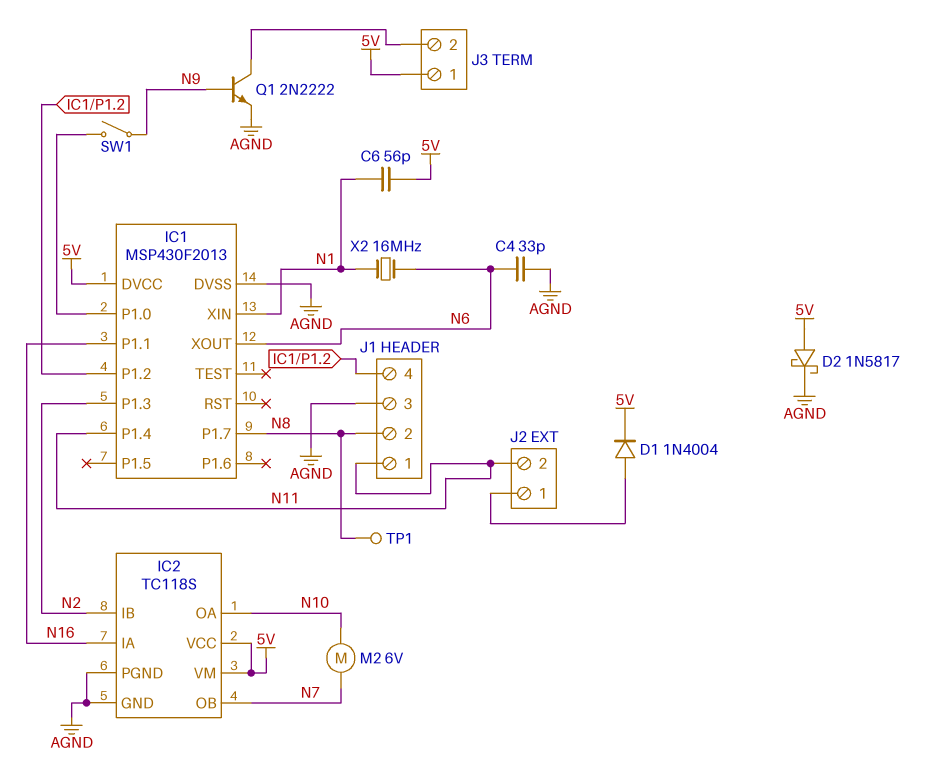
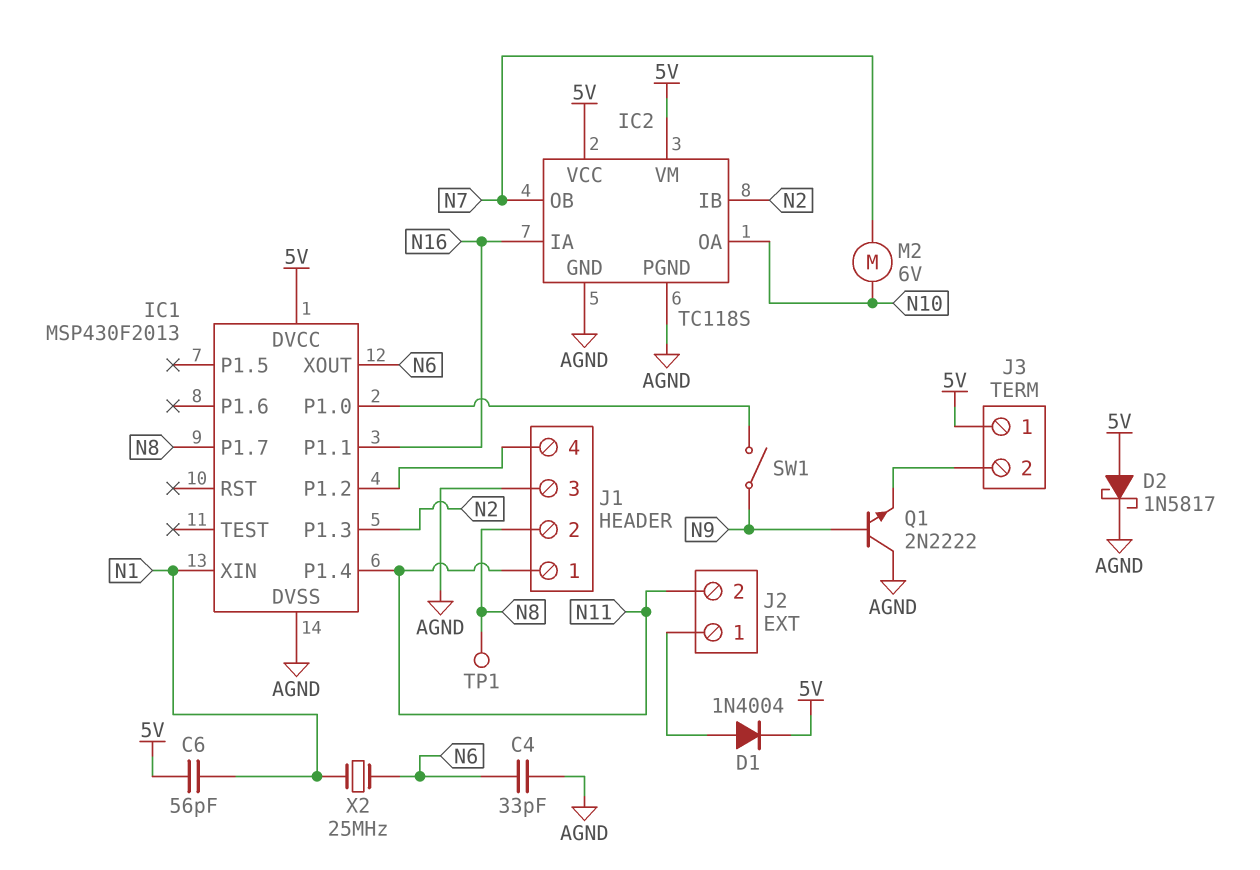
Q1: NPN 2N2222 (B N9, C J3/2, E AGND) -> NPN 2N2222 (B N9, C AGND, E J3/2)
X2: 16MHz (N1, N6) -> 25MHz (N1, N6)

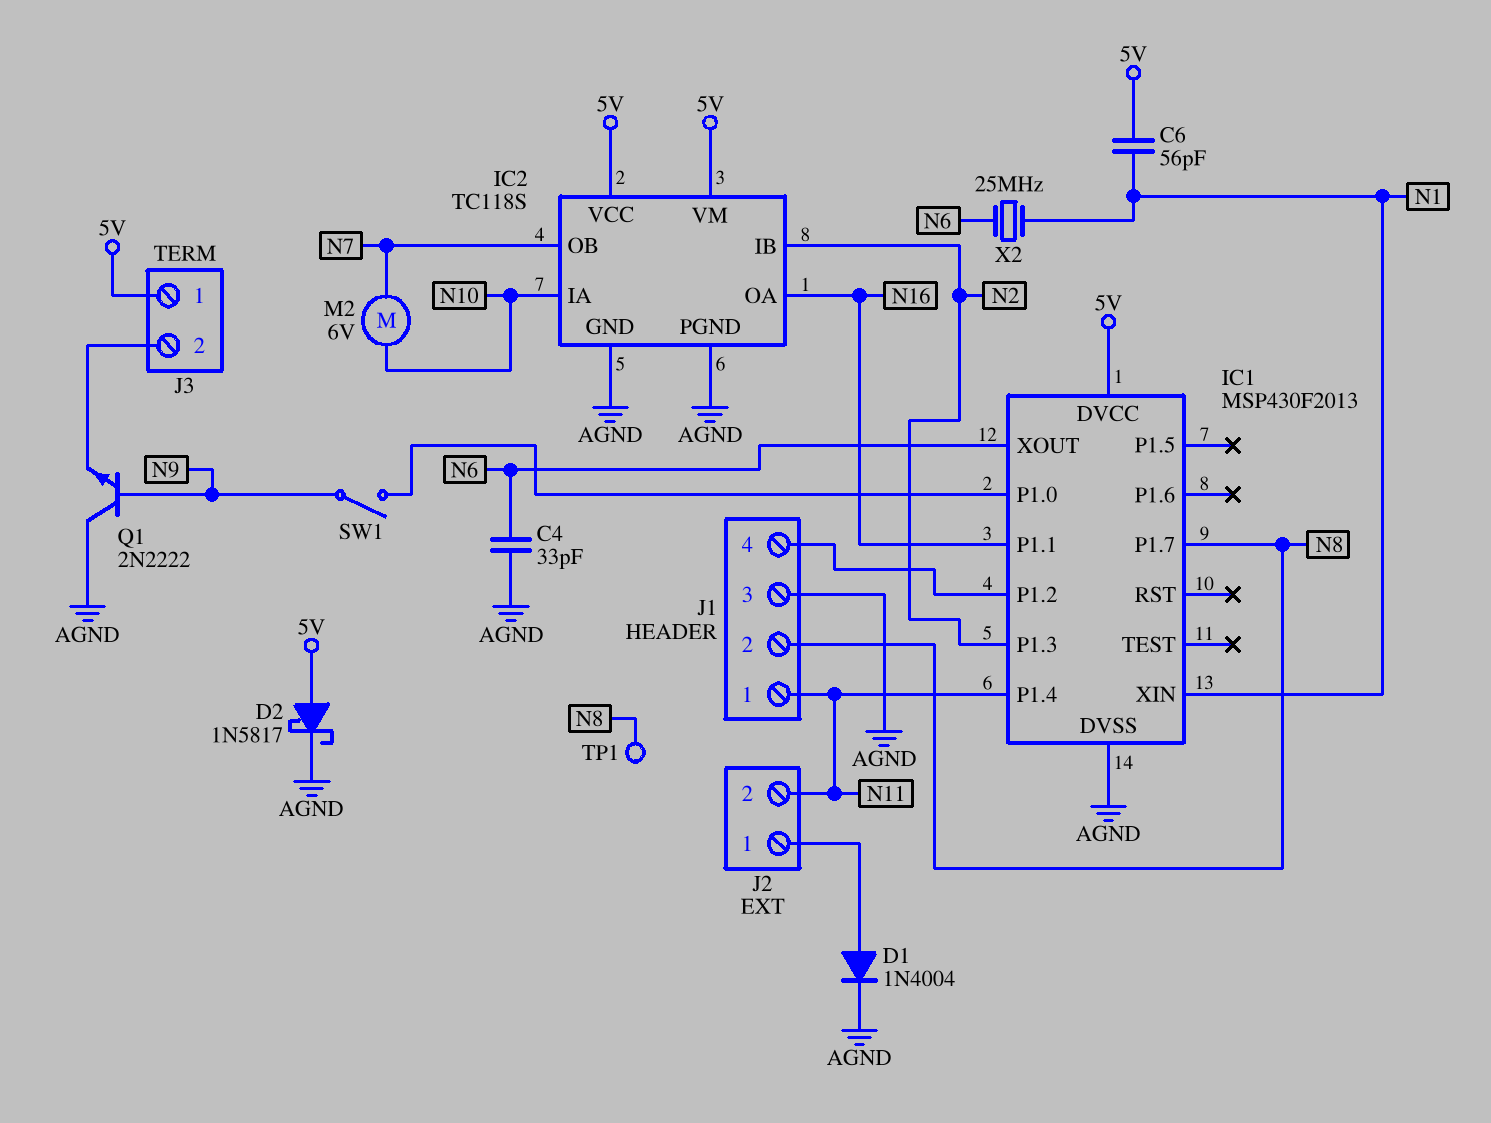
D1: diode 1N4004 (A J2/1, K 5V) -> diode 1N4004 (A J2/1, K AGND)
IC2 pin IA: N16 -> N10
IC2 pin OA: N10 -> N16

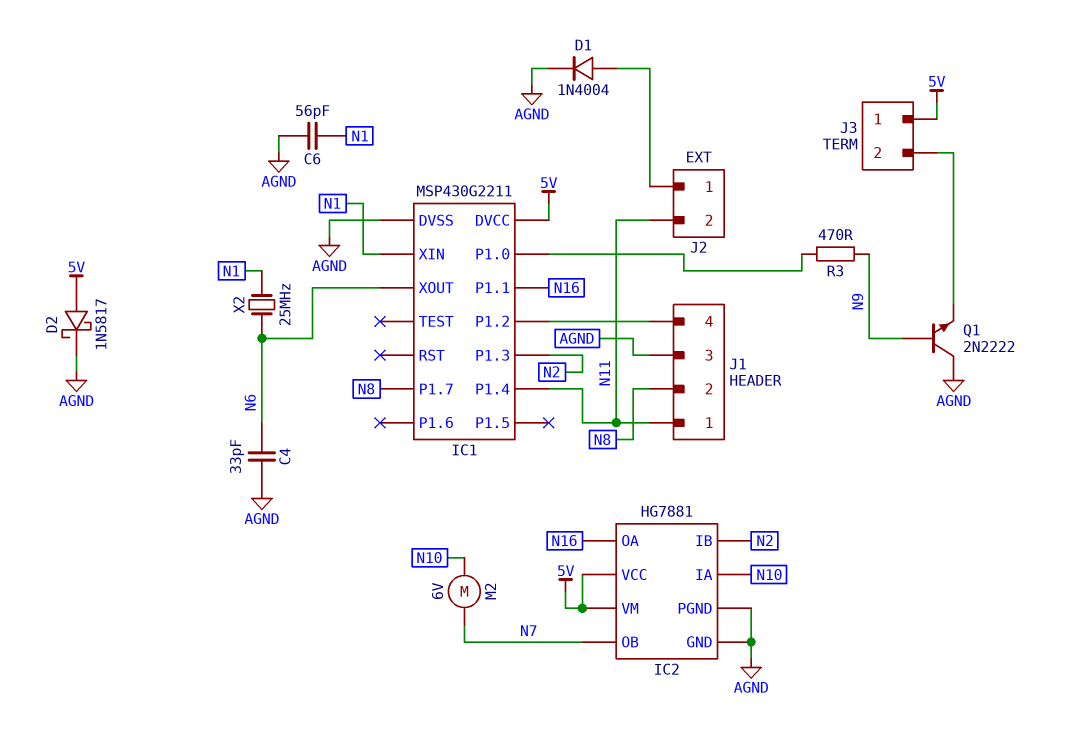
C6: 56pF (5V, N1) -> 56pF (AGND, N1)
IC1: MSP430F2013 -> MSP430G2211
IC2: TC118S -> HG7881
R3: none -> 470 (IC1/P1.0, N9)
SW1: switch (IC1/P1.0, N9) -> none
TP1: test point (N8) -> none

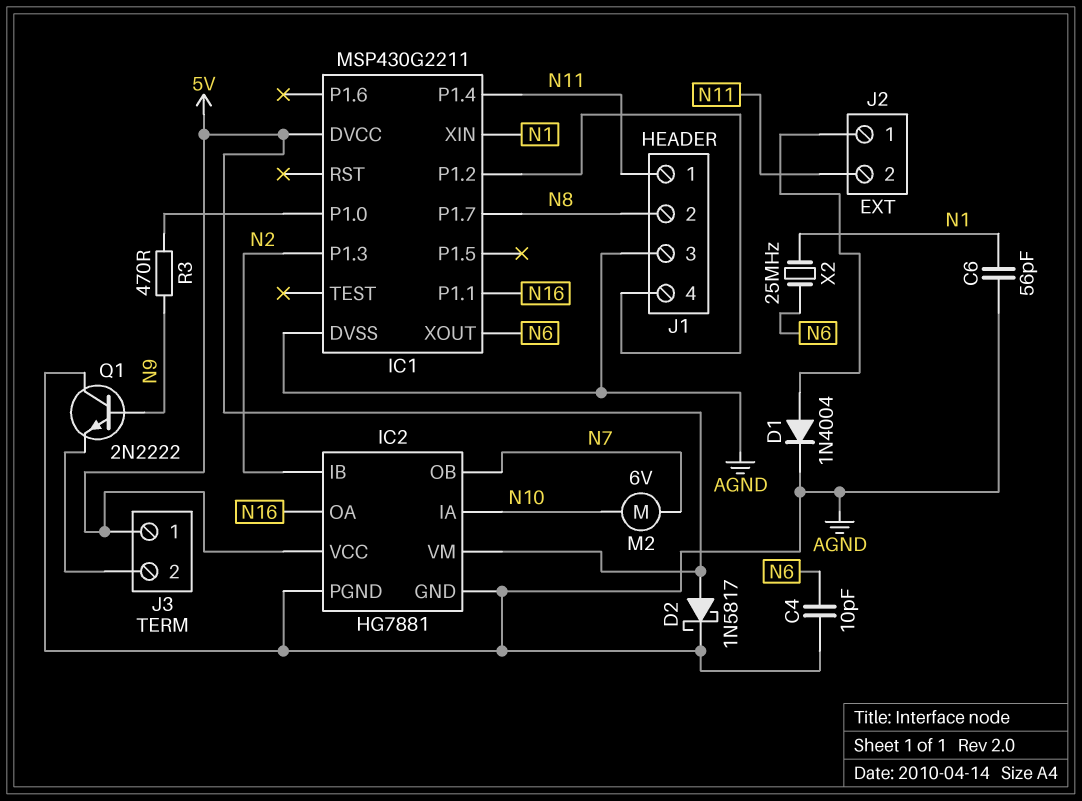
C4: 33pF (AGND, N6) -> 10pF (AGND, N6)

